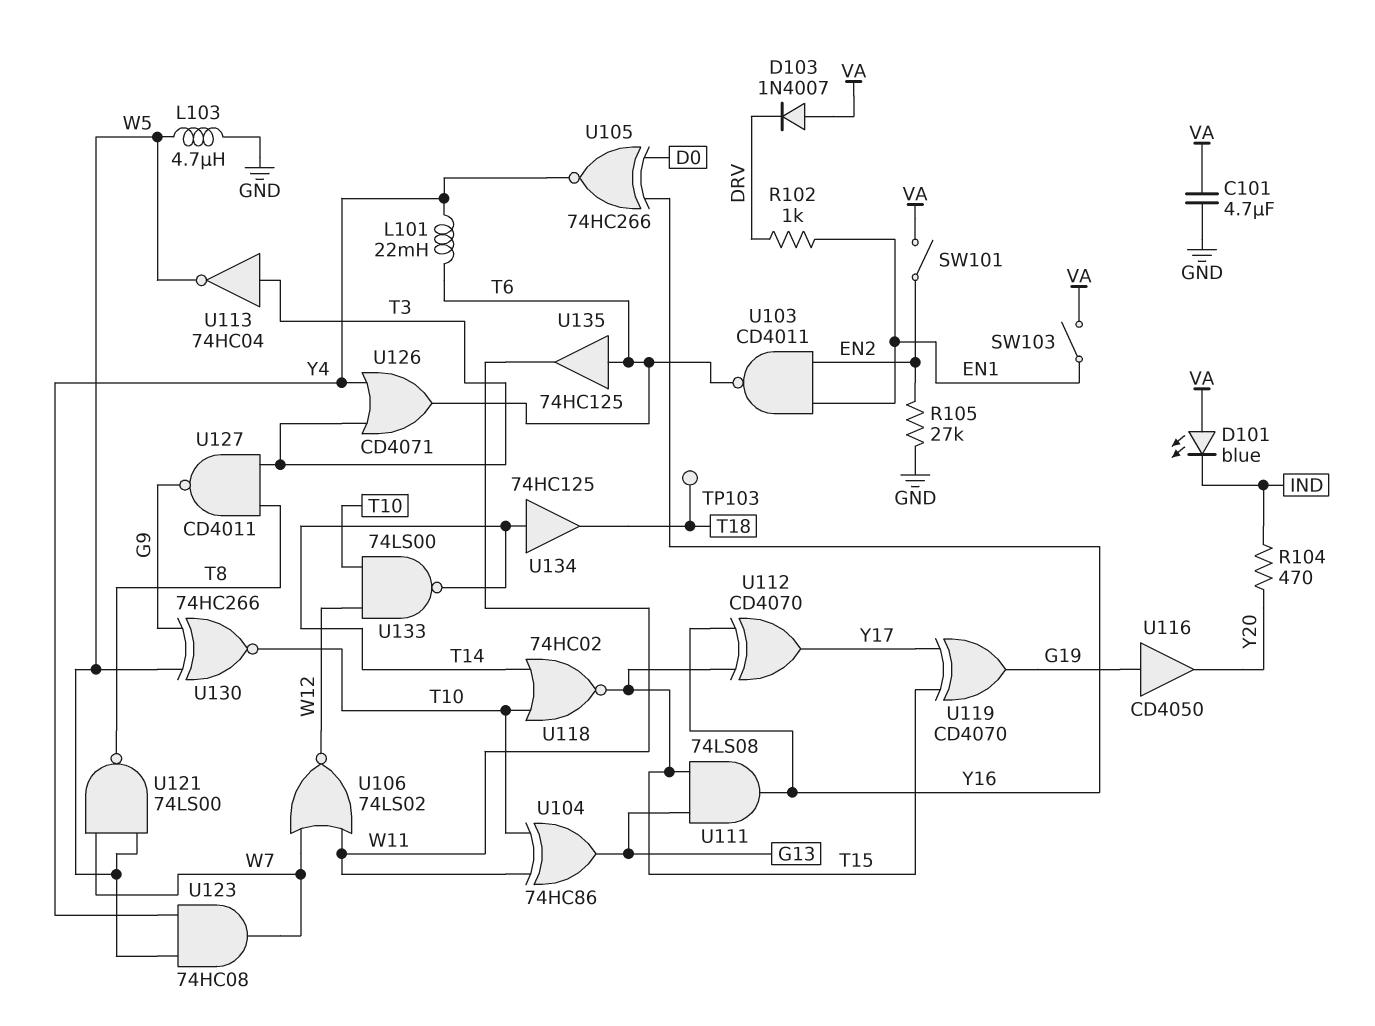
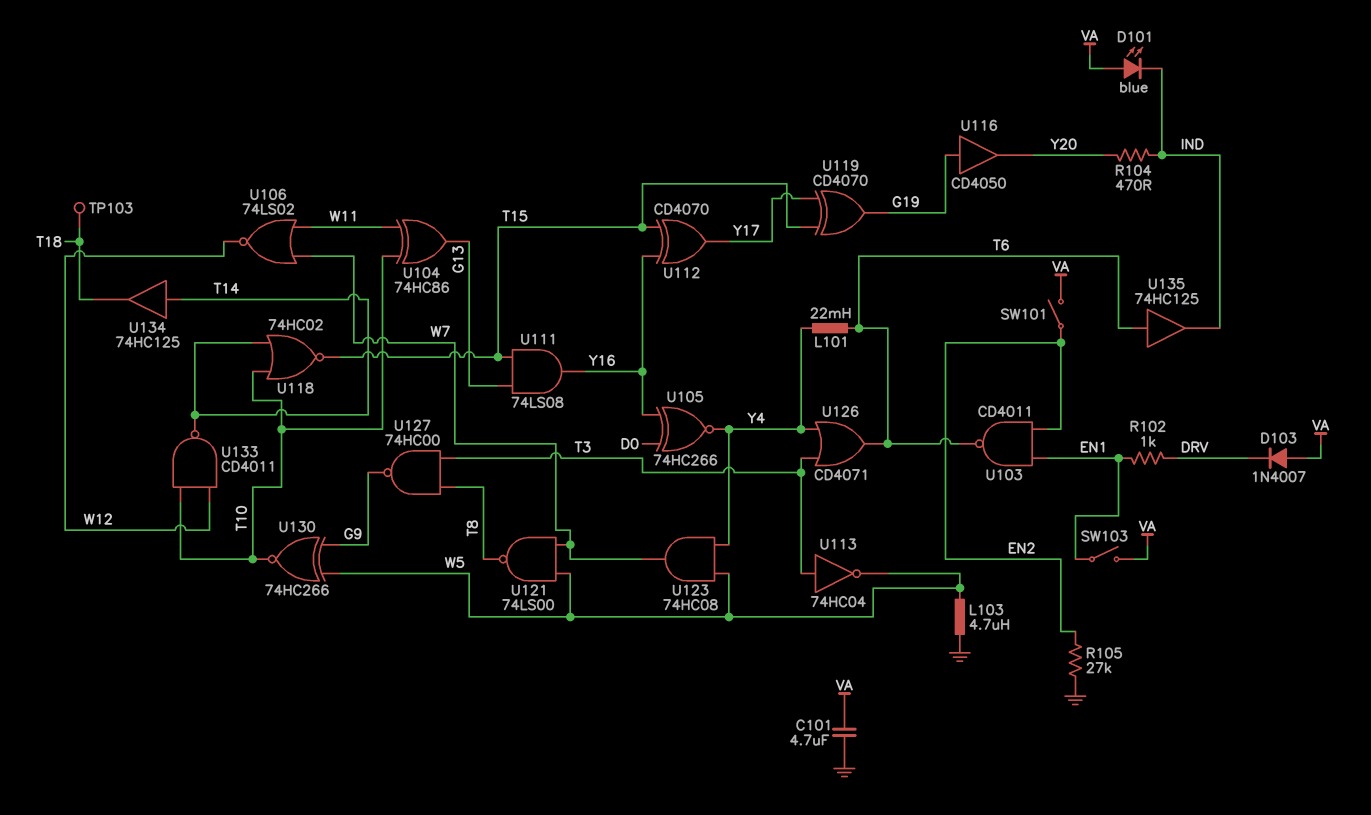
U127: NAND CD4011 (in T3, in T8, out G9) -> NAND 74HC00 (in T3, in T8, out G9)
U133: NAND 74LS00 (in T10, in W12, out T14) -> NAND CD4011 (in T10, in W12, out T14)
U135: buffer 74HC125 (in T6, out W11) -> buffer 74HC125 (in T6, out IND)

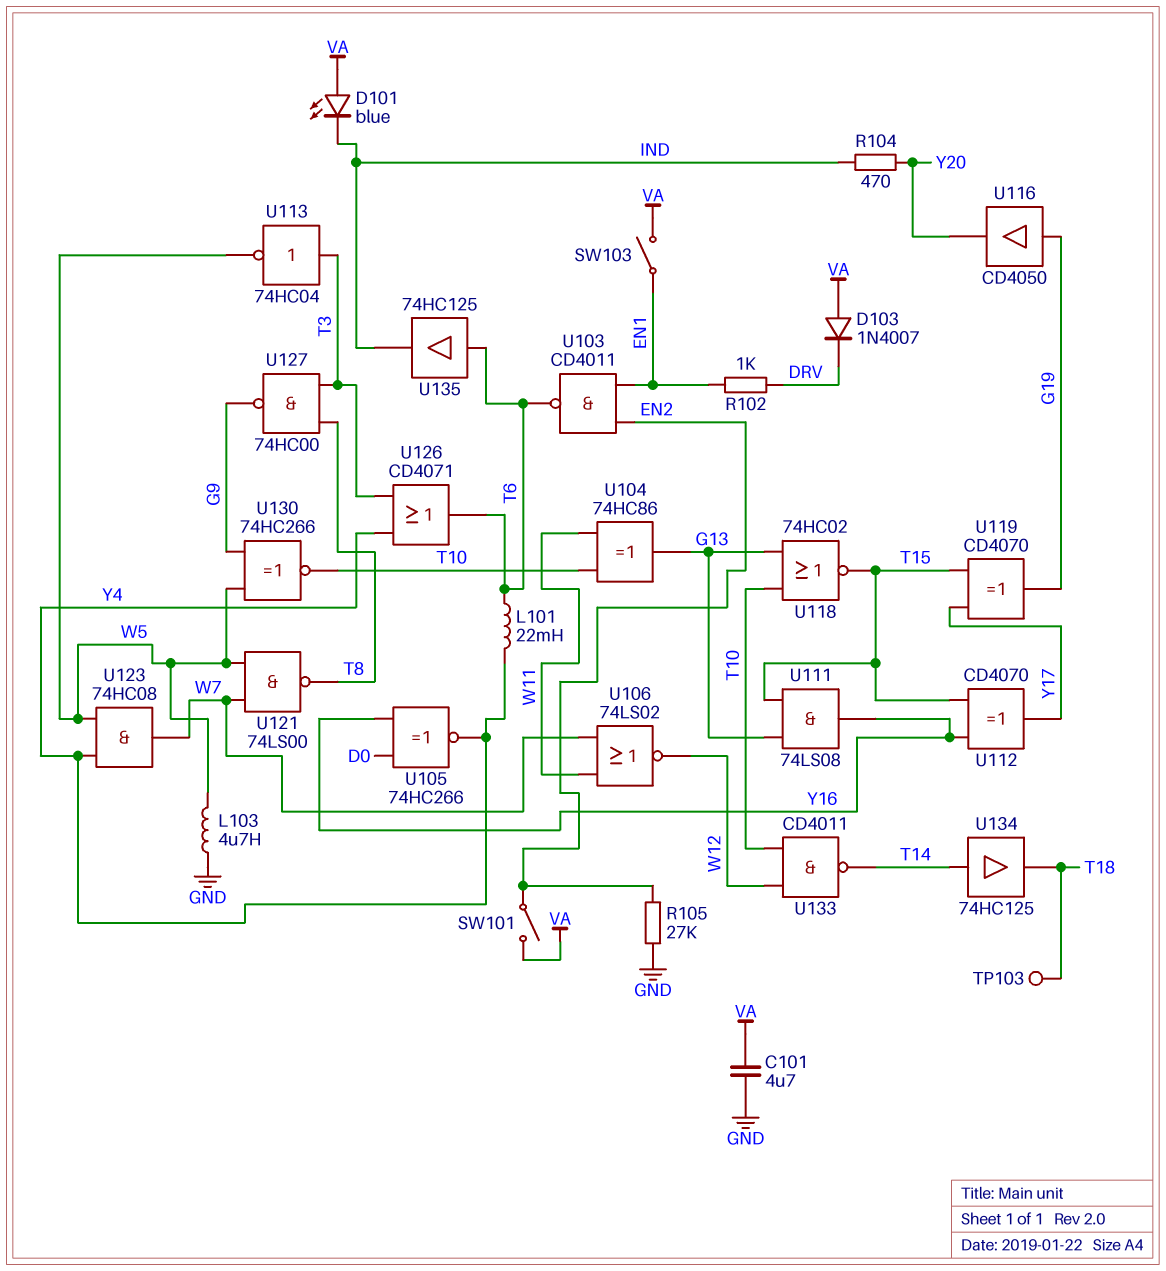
U118: NOR 74HC02 (in T10, in T14, out T15) -> NOR 74HC02 (in G13, in T10, out T15)

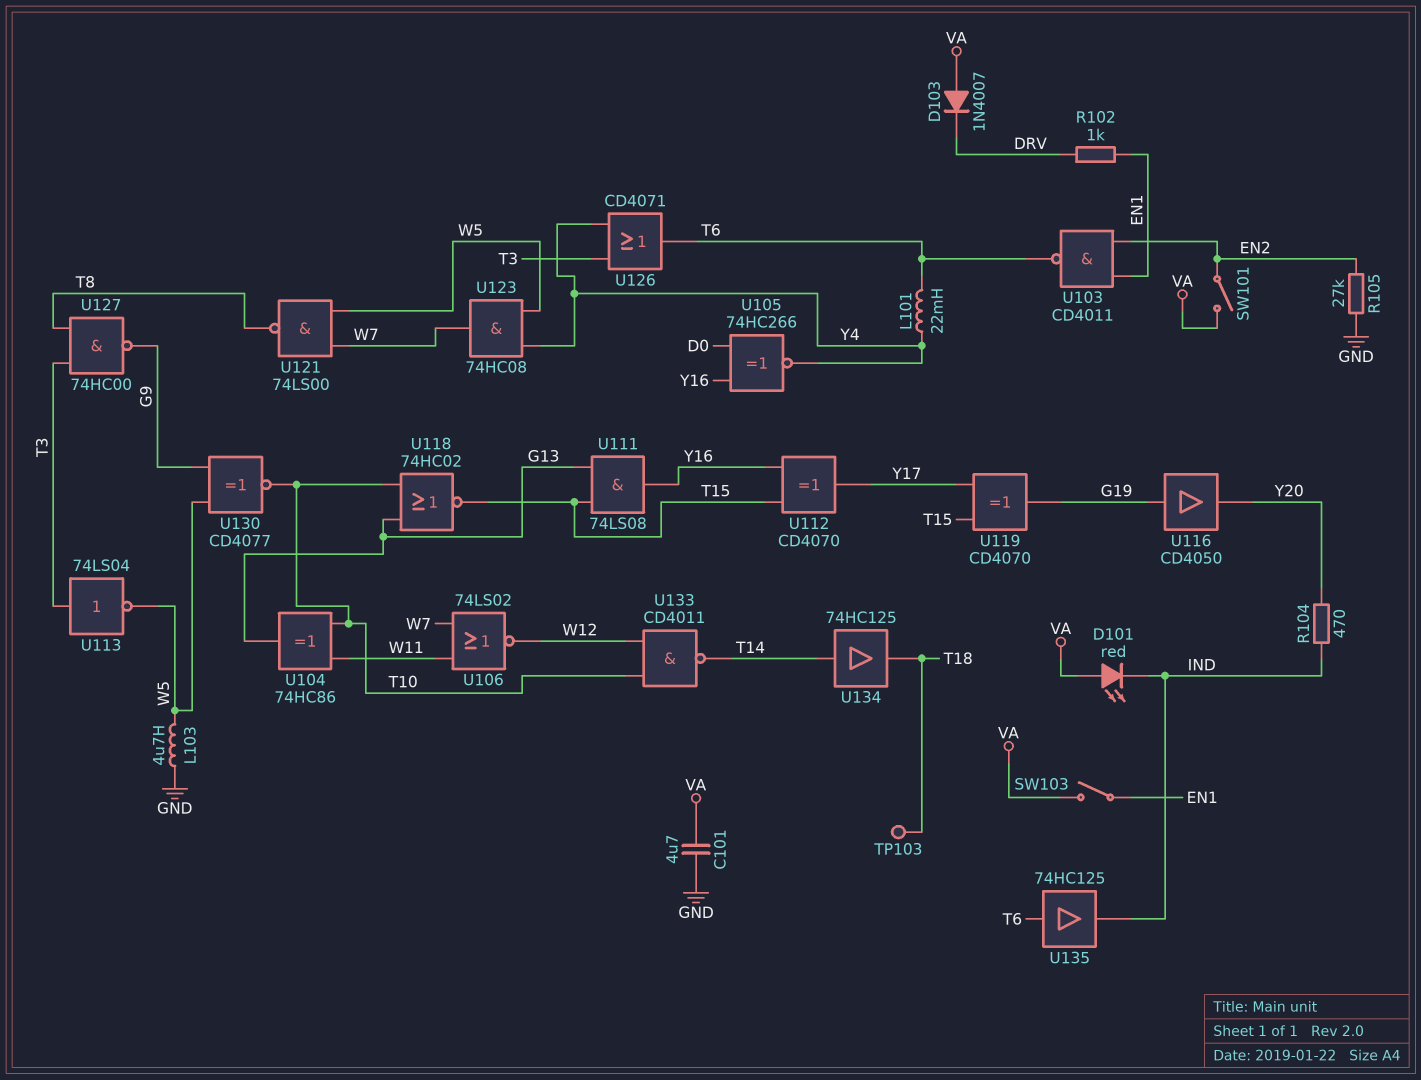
D101: LED blue (A VA, K IND) -> LED red (A VA, K IND)
U113: NOT 74HC04 (in T3, out W5) -> NOT 74LS04 (in T3, out W5)
U130: XNOR 74HC266 (in G9, in W5, out T10) -> XNOR CD4077 (in G9, in W5, out T10)

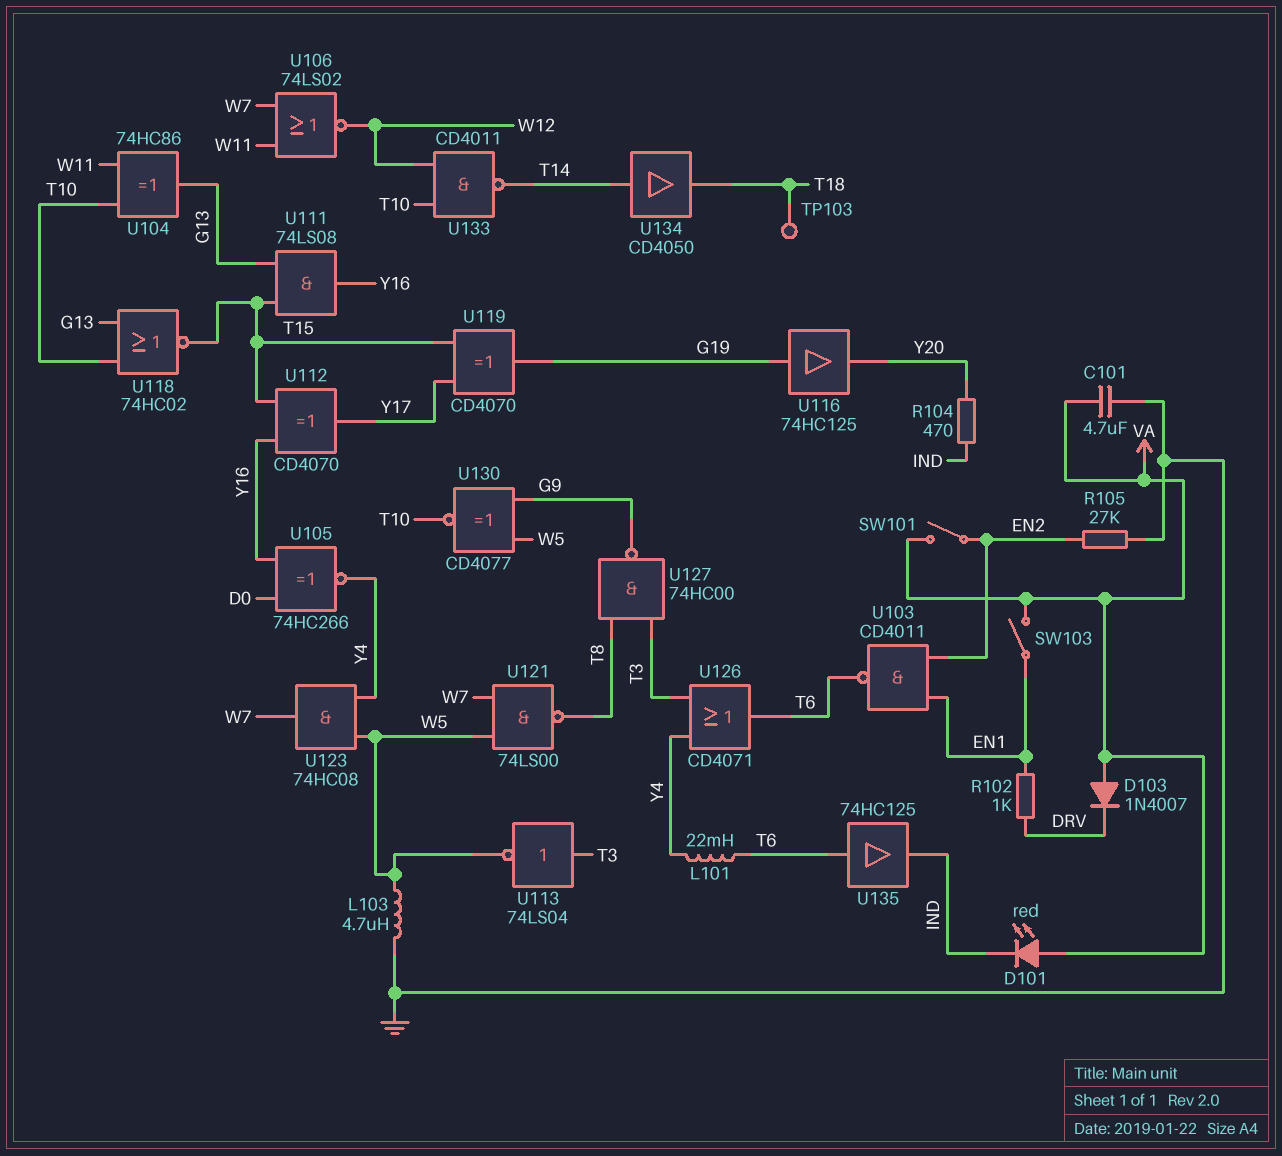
U116: buffer CD4050 (in G19, out Y20) -> buffer 74HC125 (in G19, out Y20)
U134: buffer 74HC125 (in T14, out T18) -> buffer CD4050 (in T14, out T18)

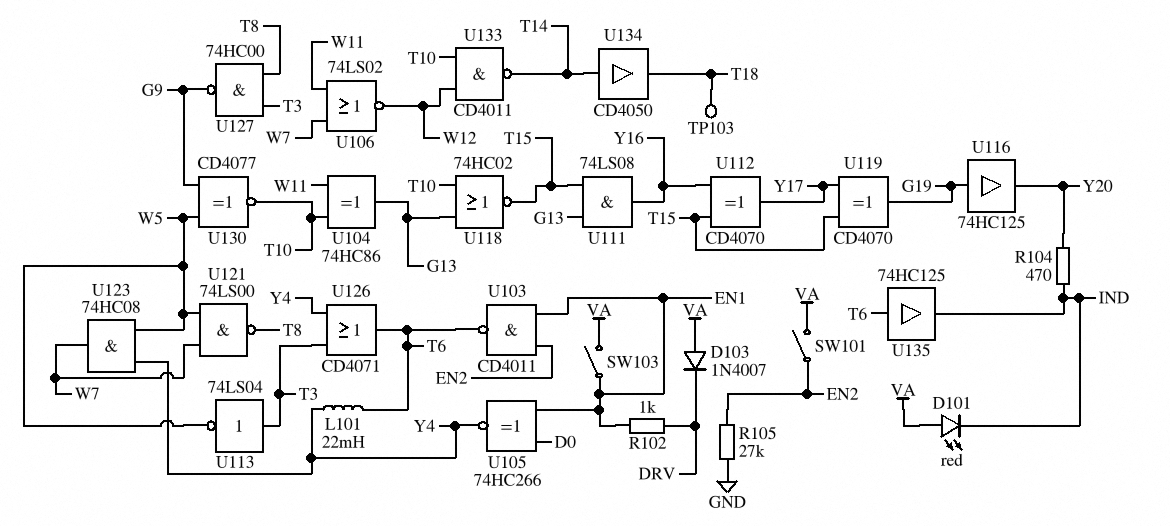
C101: 4.7uF (GND, VA) -> none
L103: 4.7uH (GND, W5) -> none
U105: XNOR 74HC266 (in D0, in Y16, out Y4) -> XNOR 74HC266 (in D0, in EN1, out Y4)

